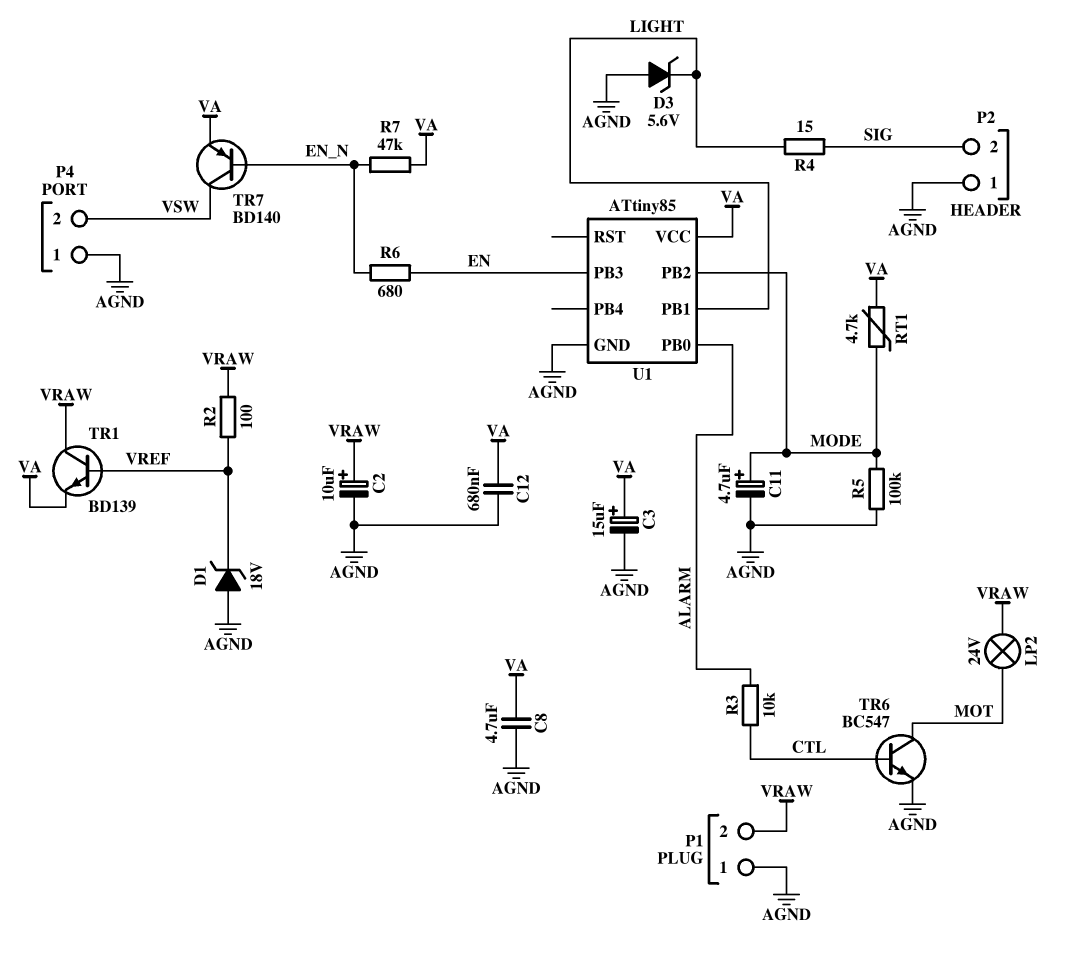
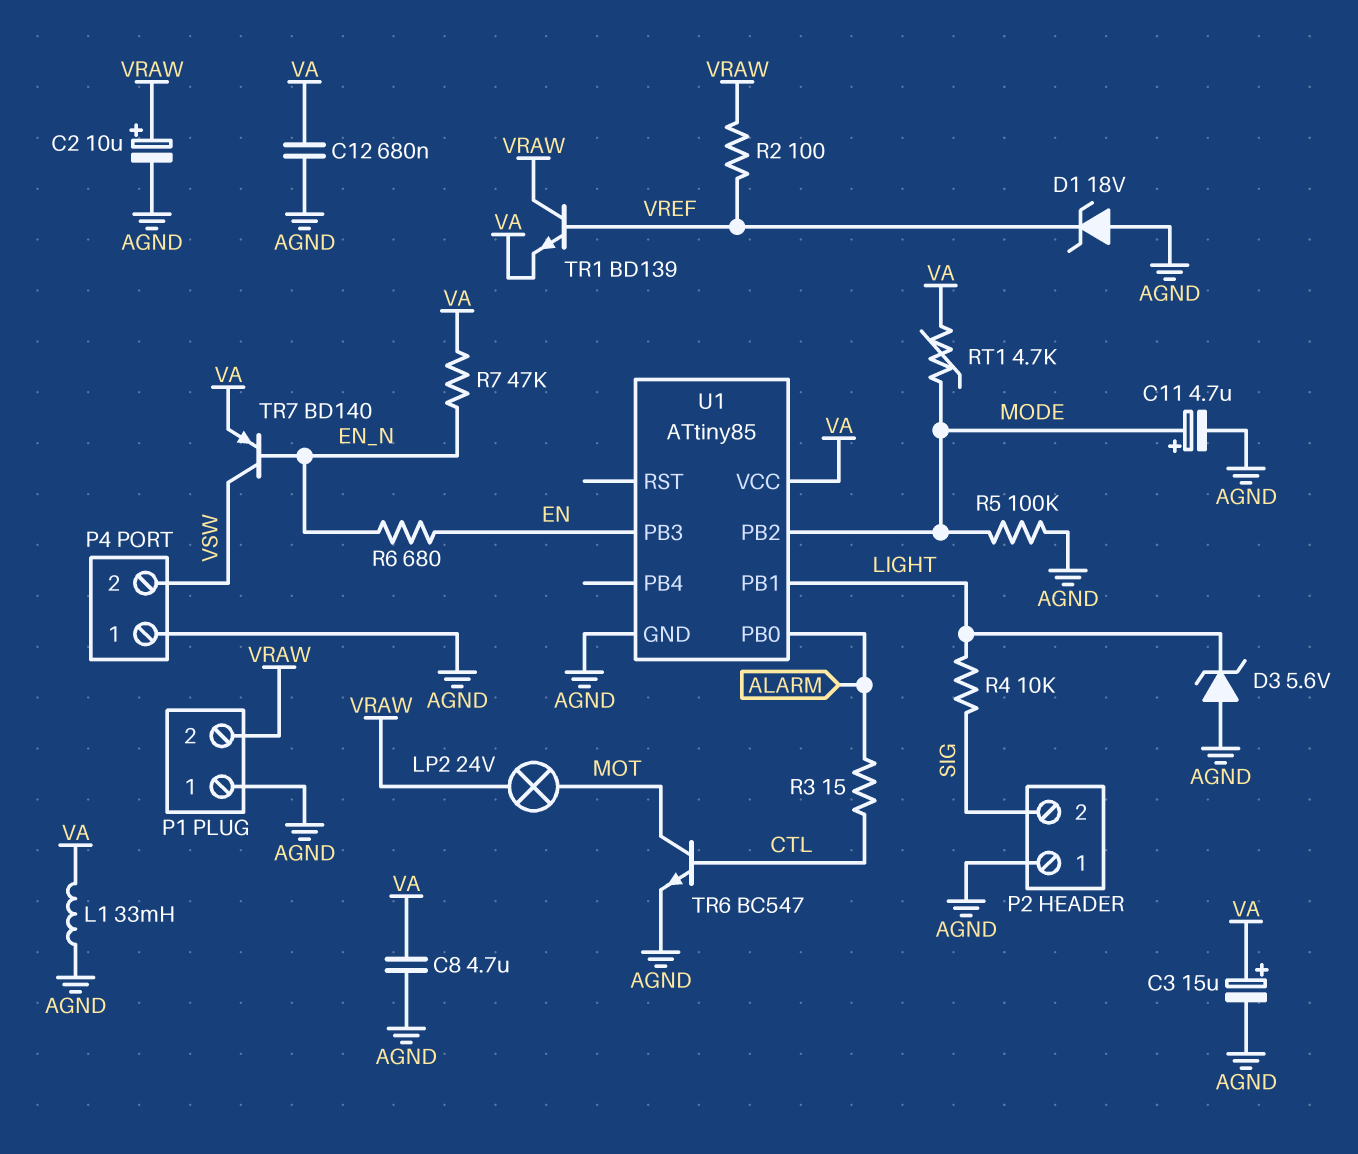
L1: none -> 33mH (AGND, VA)
R3: 10k (ALARM, CTL) -> 15 (ALARM, CTL)
R4: 15 (LIGHT, SIG) -> 10k (LIGHT, SIG)

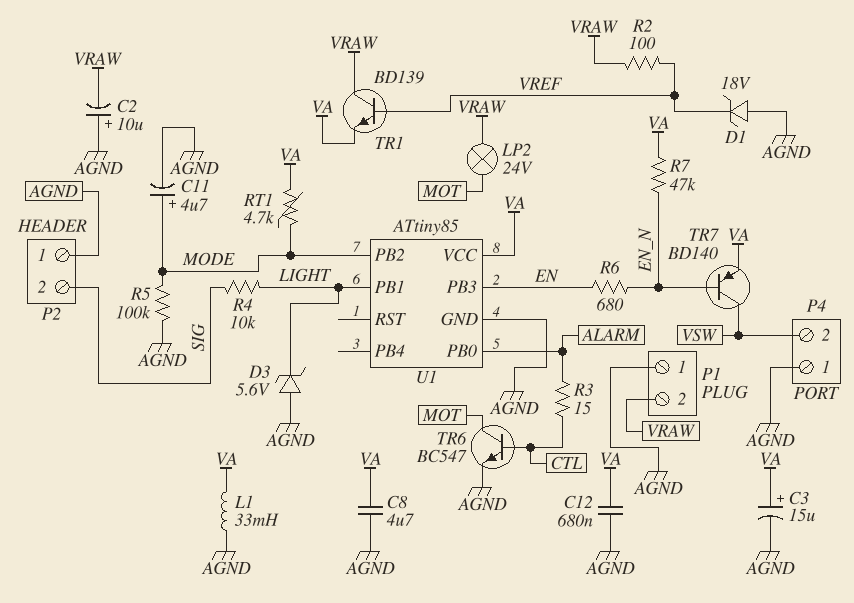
C2: 10uF (plus VRAW, minus AGND) -> 10uF (plus AGND, minus VRAW)

